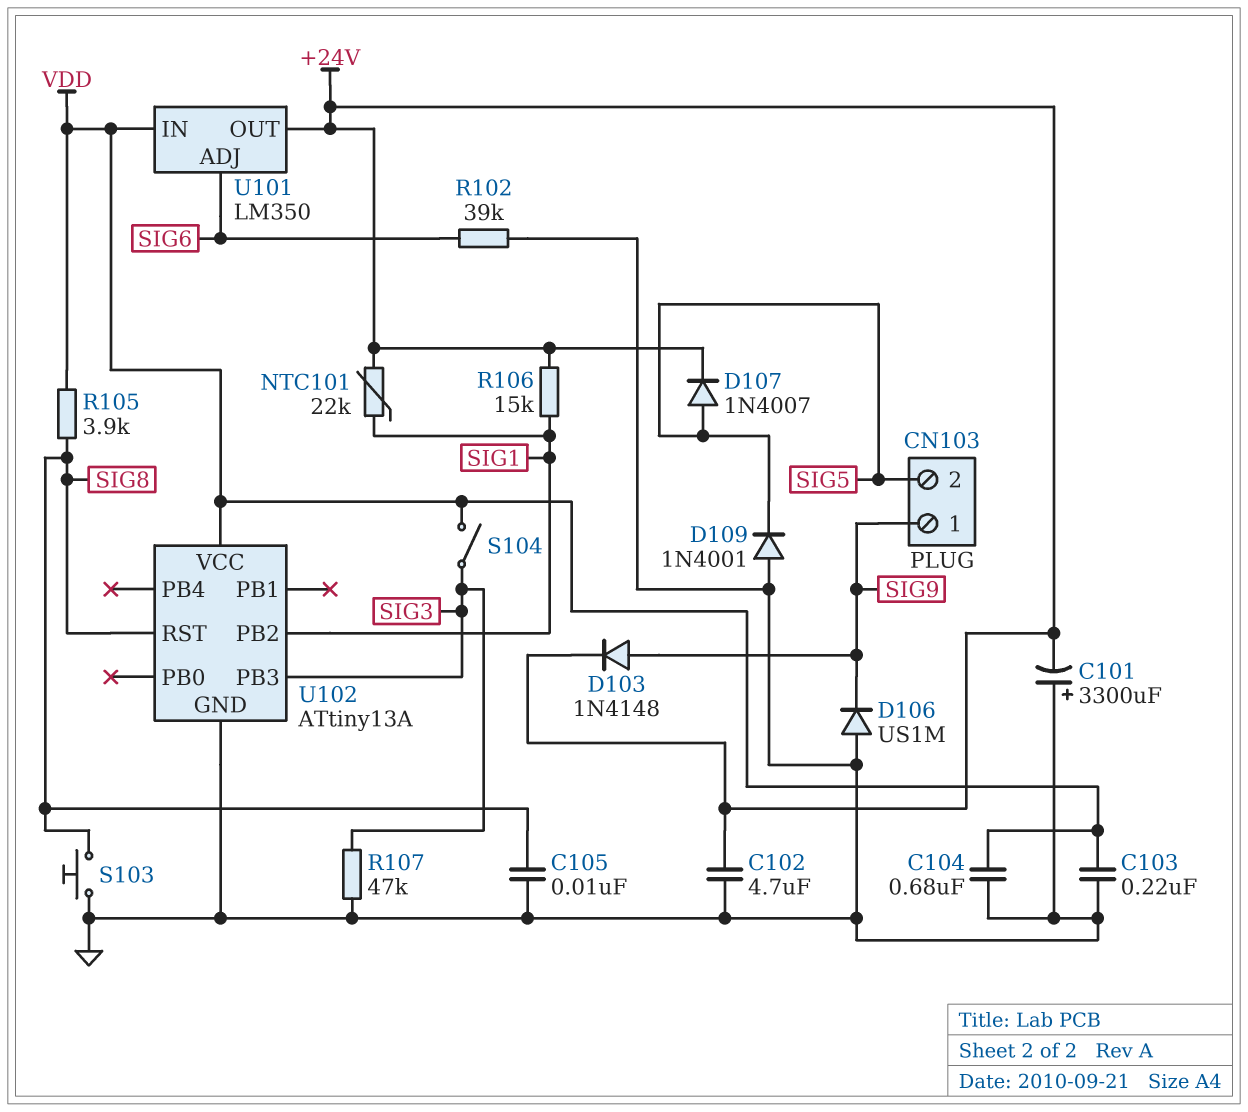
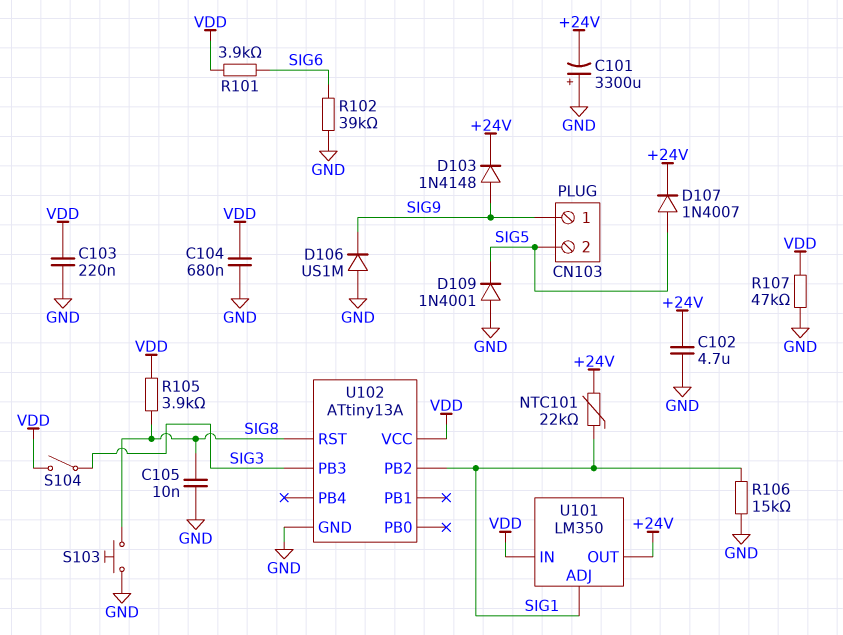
R101: none -> 3.9k (SIG6, VDD)
R106: 15k (+24V, SIG1) -> 15k (GND, SIG1)
R107: 47k (GND, SIG3) -> 47k (GND, VDD)
U101 pin ADJ: SIG6 -> SIG1

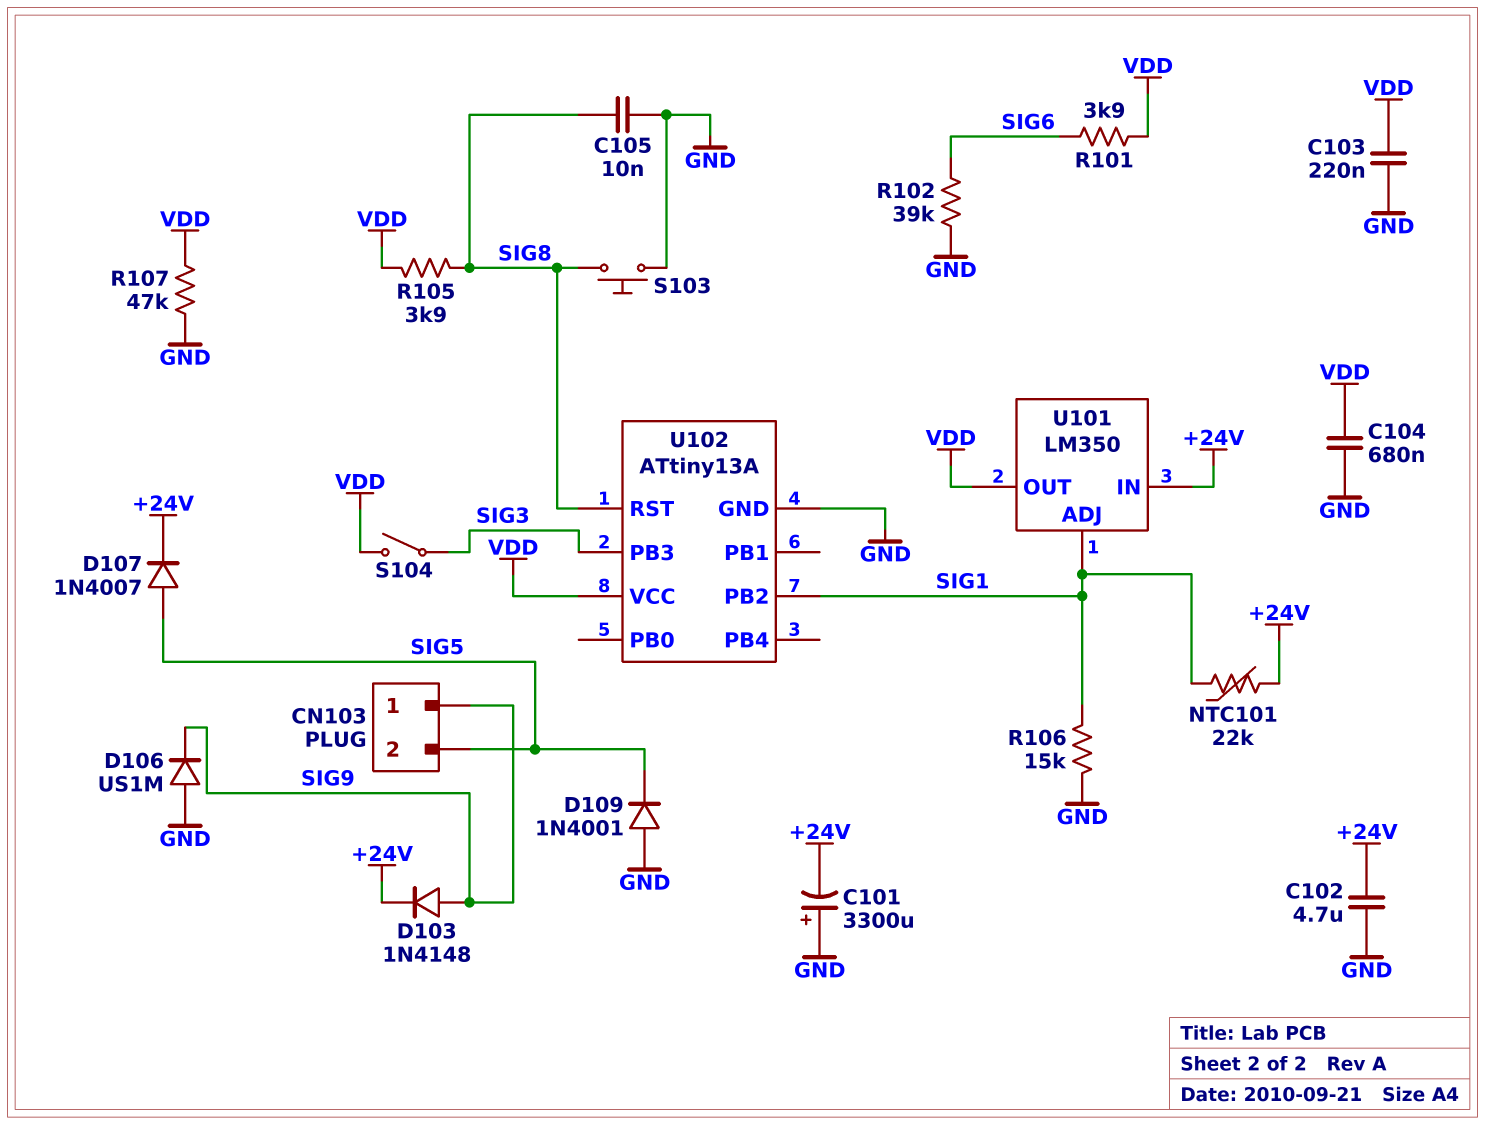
U101 pin IN: VDD -> +24V
U101 pin OUT: +24V -> VDD

